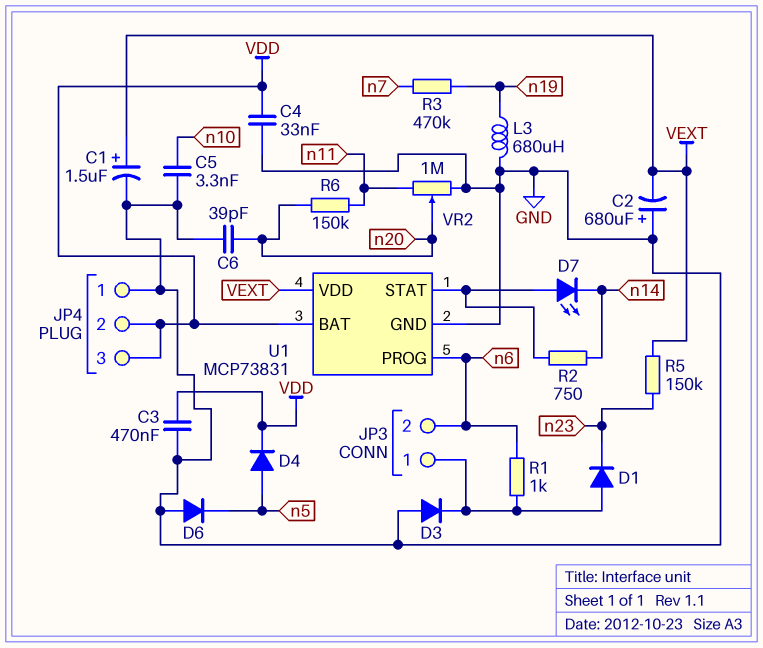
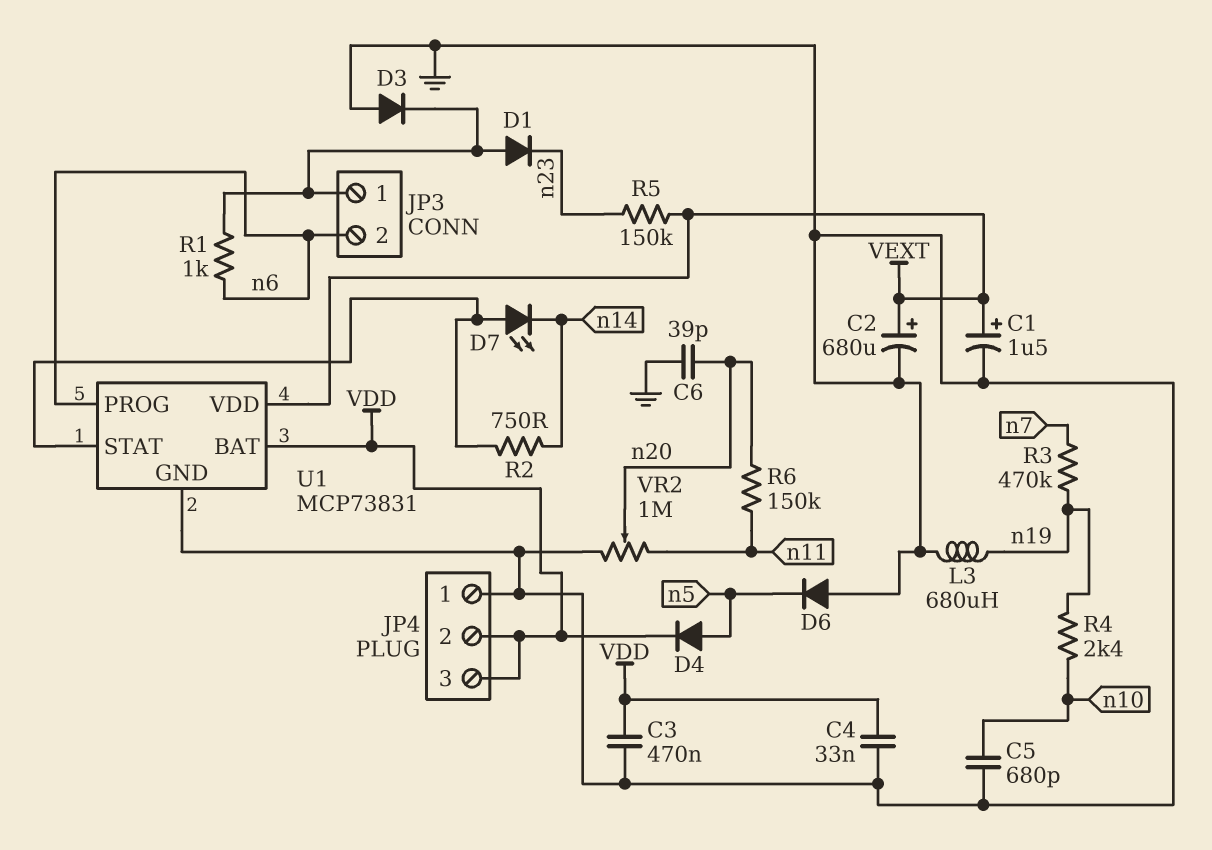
C2: 680uF (plus GND, minus VEXT) -> 680uF (plus VEXT, minus GND)
C5: 3.3nF (GND, n10) -> 680pF (GND, n10)
R4: none -> 2.4k (n10, n19)

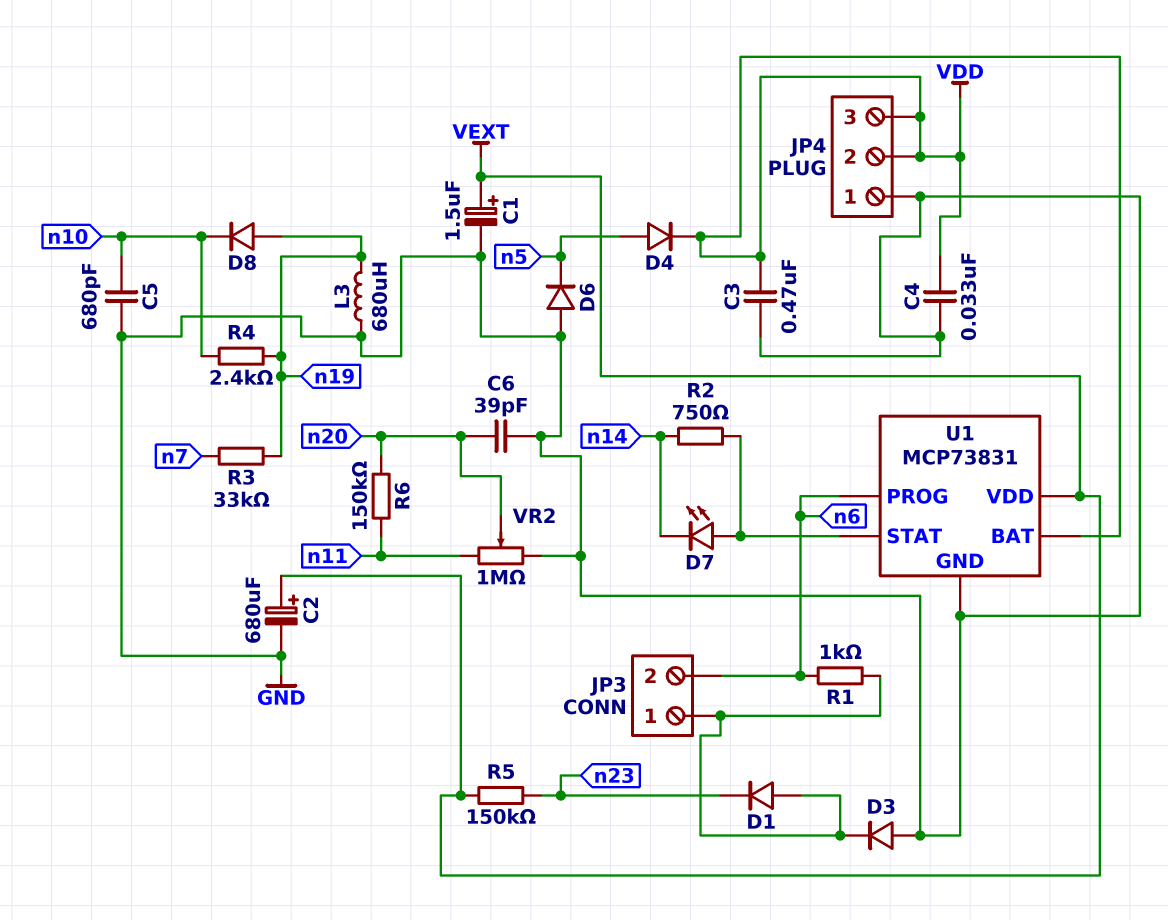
D8: none -> diode (A n19, K n10)
R3: 470k (n7, n19) -> 33k (n7, n19)

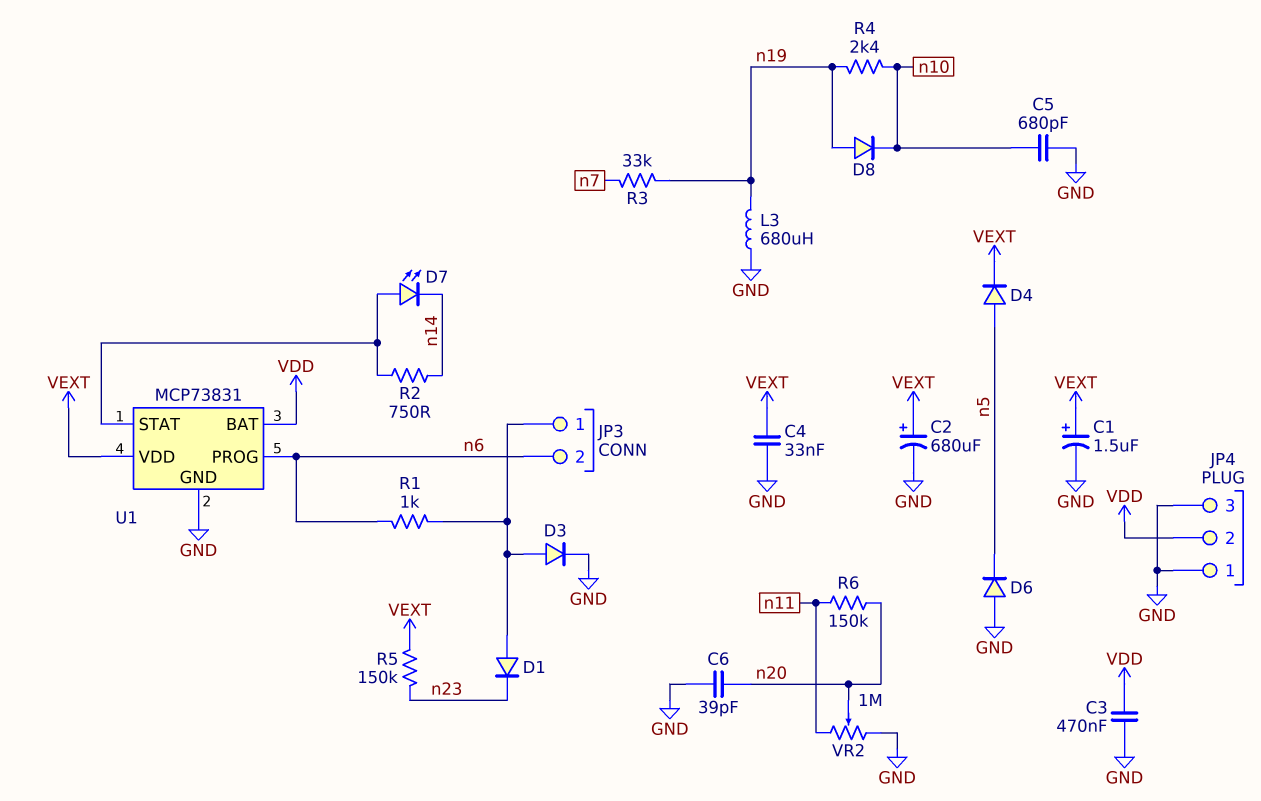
C4: 33nF (GND, VDD) -> 33nF (GND, VEXT)
D3: diode (A GND, K JP3/1) -> diode (A JP3/1, K GND)
D4: diode (A n5, K VDD) -> diode (A n5, K VEXT)
JP4 pin 3: VDD -> GND

